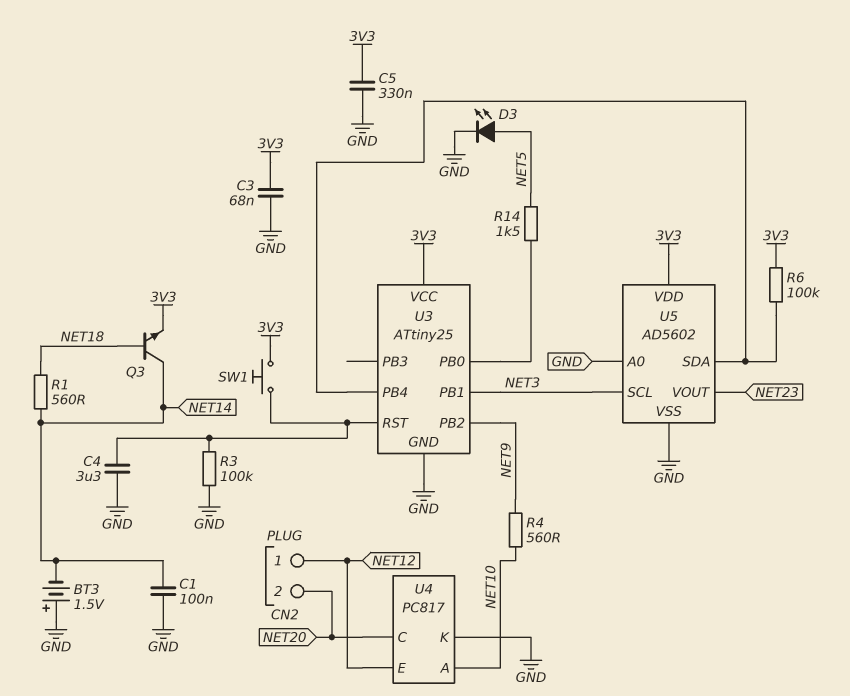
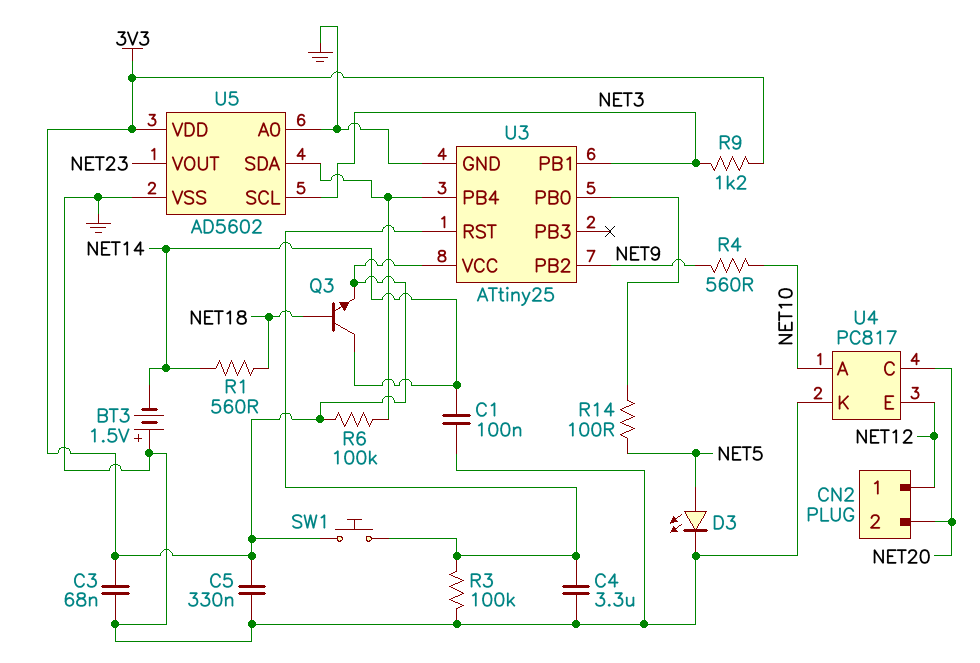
R9: none -> 1.2k (3V3, NET3)
R14: 1.5k (NET5, U3/PB0) -> 100 (NET5, U3/PB0)

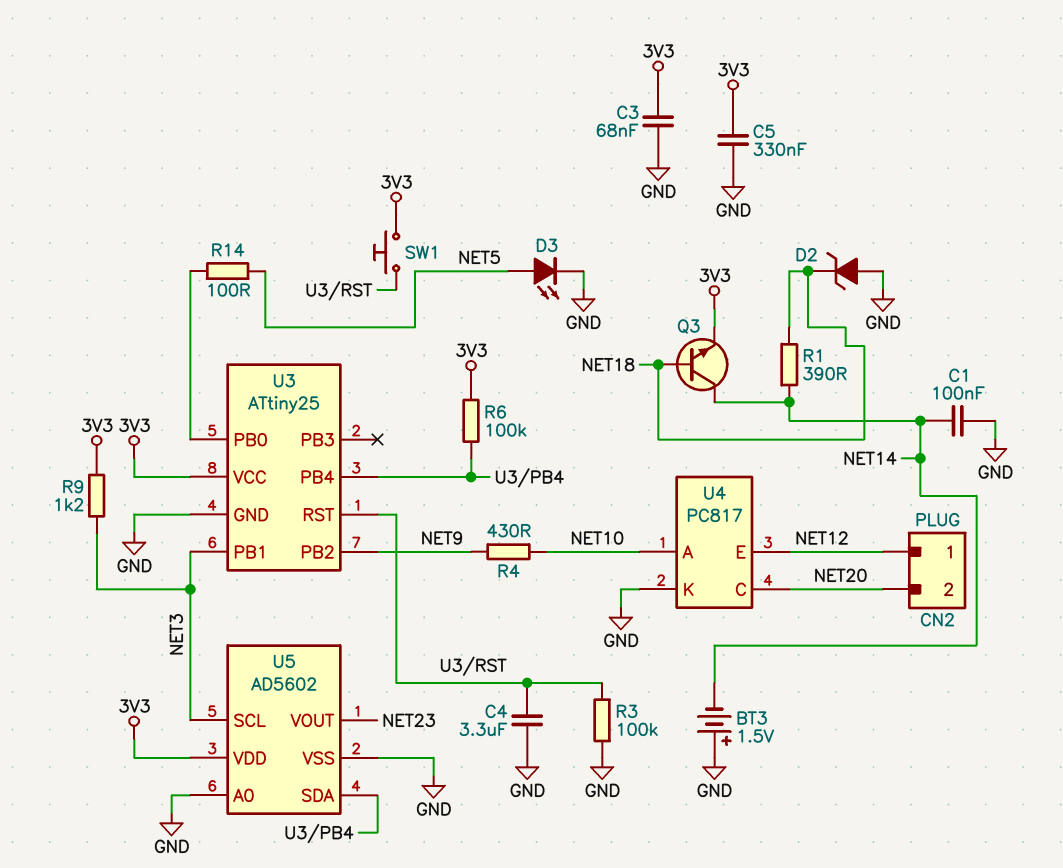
D2: none -> zener (A GND, K NET18)
R1: 560 (NET14, NET18) -> 390 (NET14, NET18)
R4: 560 (NET9, NET10) -> 430 (NET9, NET10)

